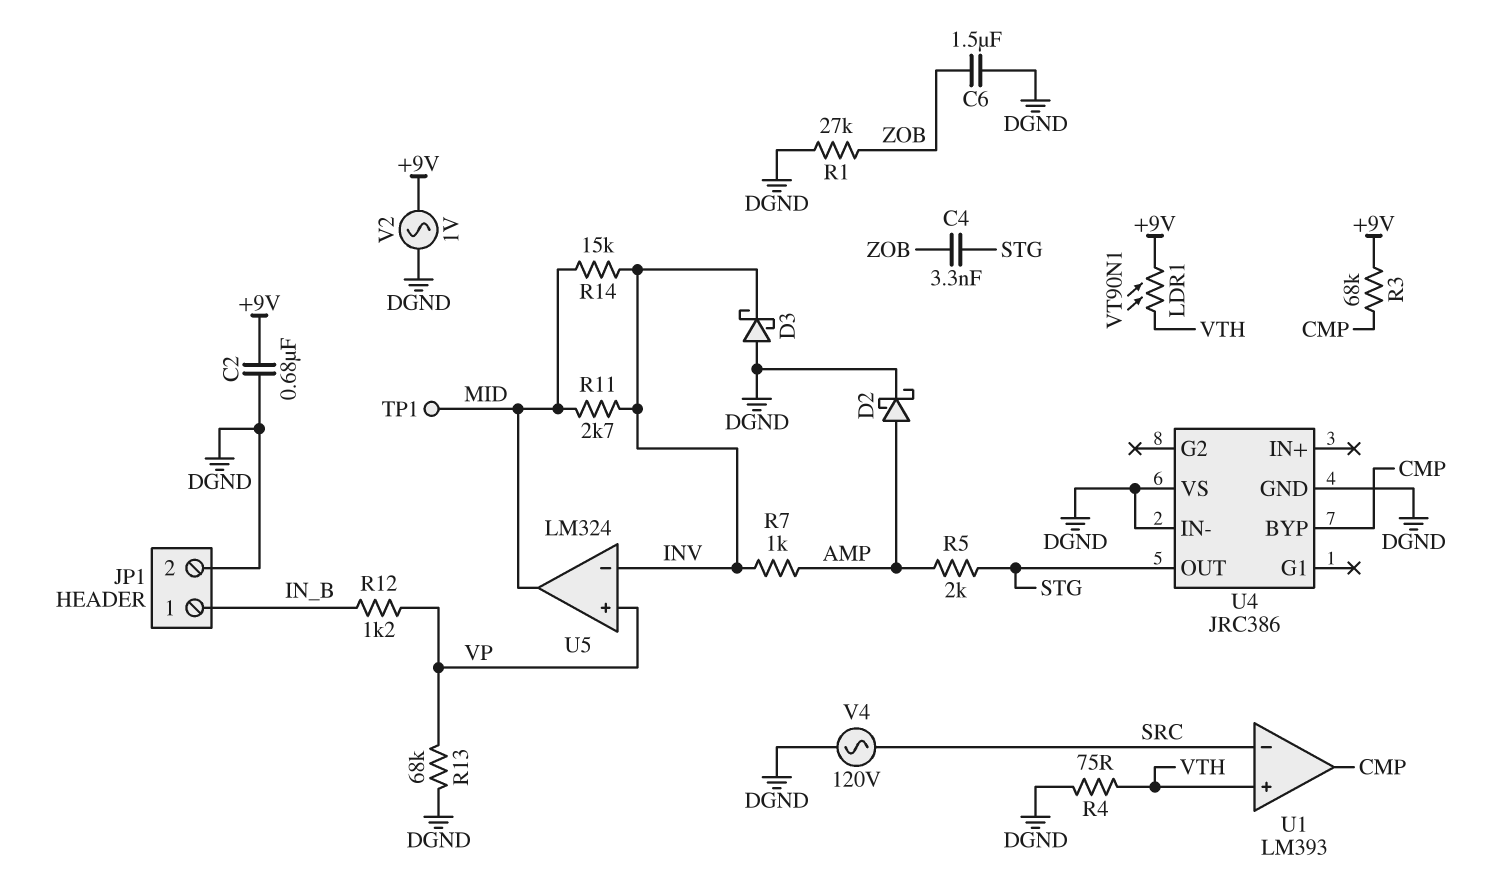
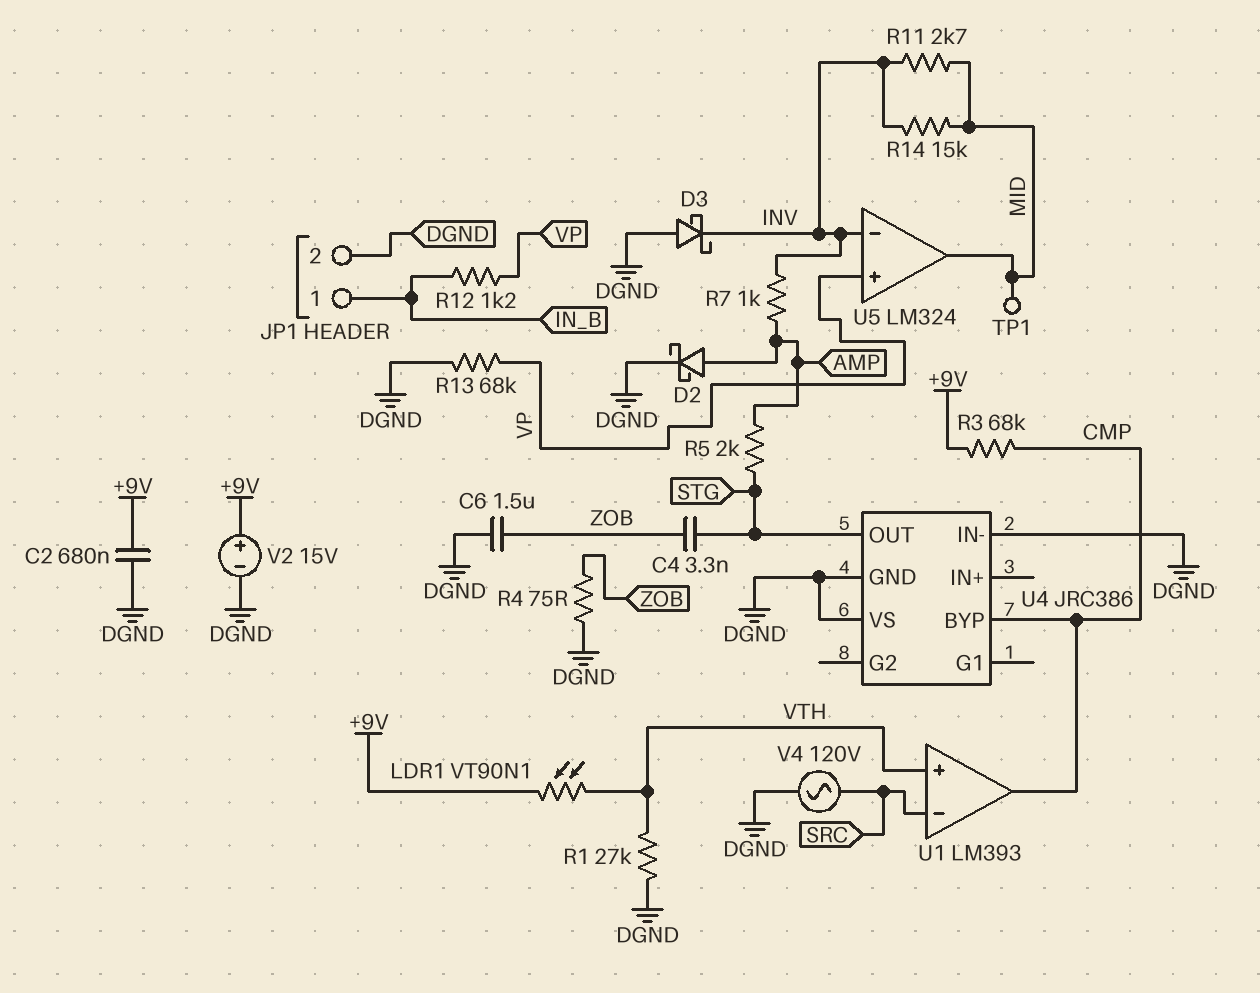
R1: 27k (DGND, ZOB) -> 27k (DGND, VTH)
R4: 75 (DGND, VTH) -> 75 (DGND, ZOB)
V2: AC 1V (+9V, DGND) -> 15V (plus +9V, minus DGND)

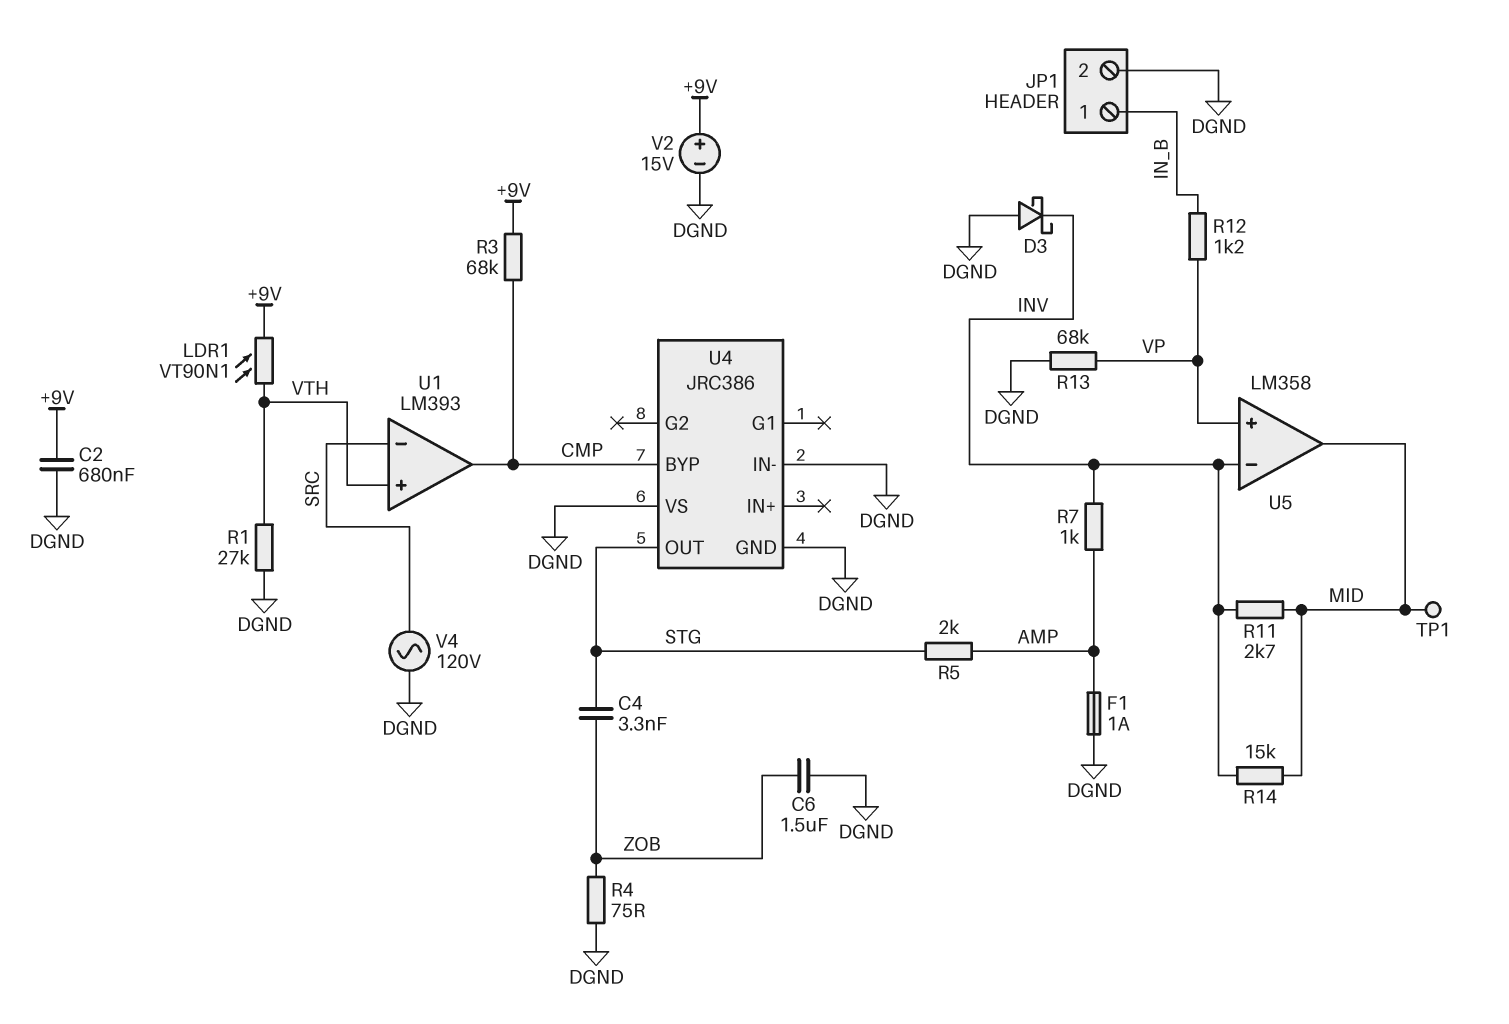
D2: schottky (A AMP, K DGND) -> none
F1: none -> 1A (AMP, DGND)
U5: LM324 -> LM358

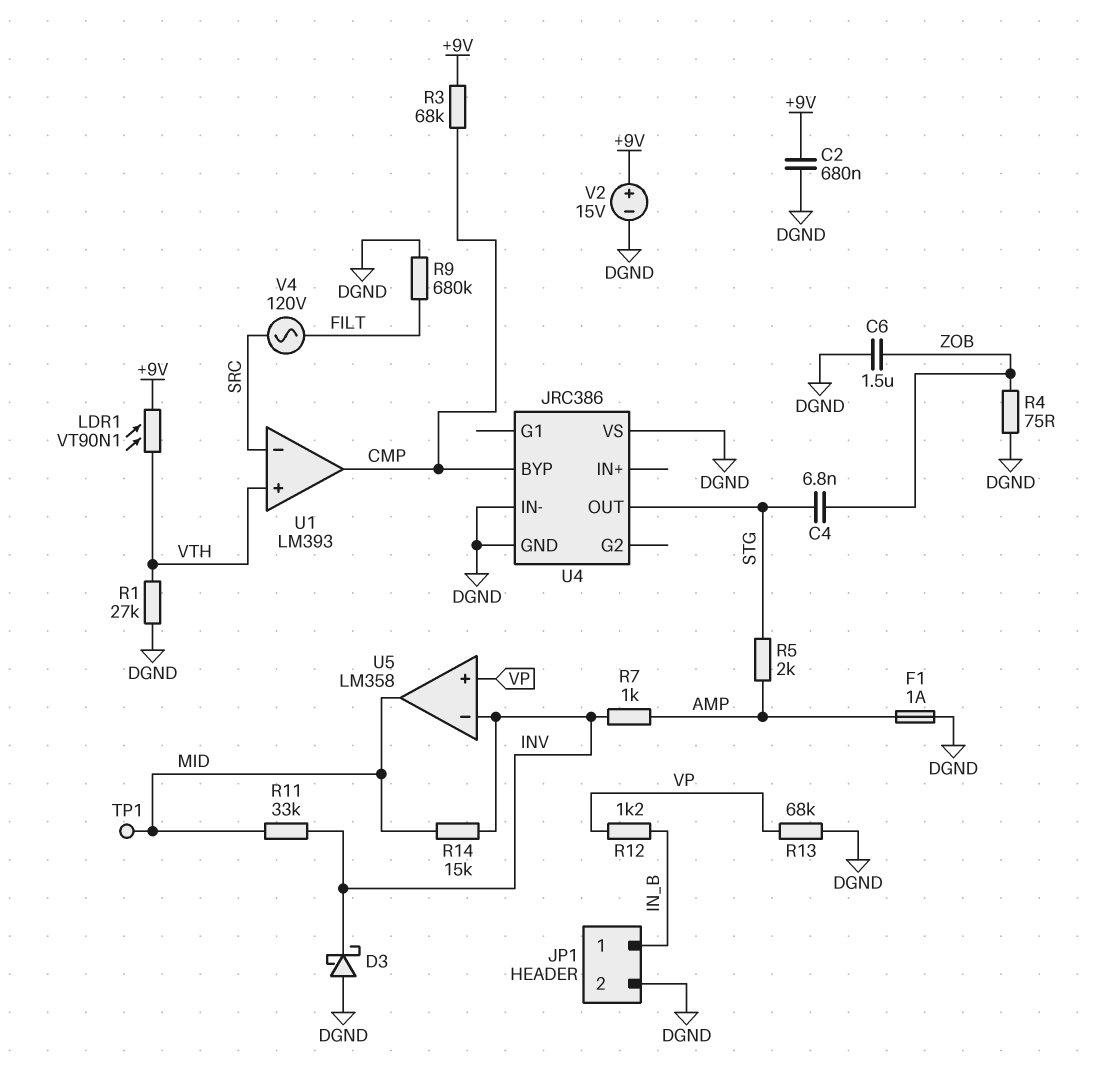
C4: 3.3nF (STG, ZOB) -> 6.8nF (STG, ZOB)
R9: none -> 680k (DGND, FILT)
R11: 2.7k (INV, MID) -> 33k (INV, MID)
V4: AC 120V (DGND, SRC) -> AC 120V (FILT, SRC)

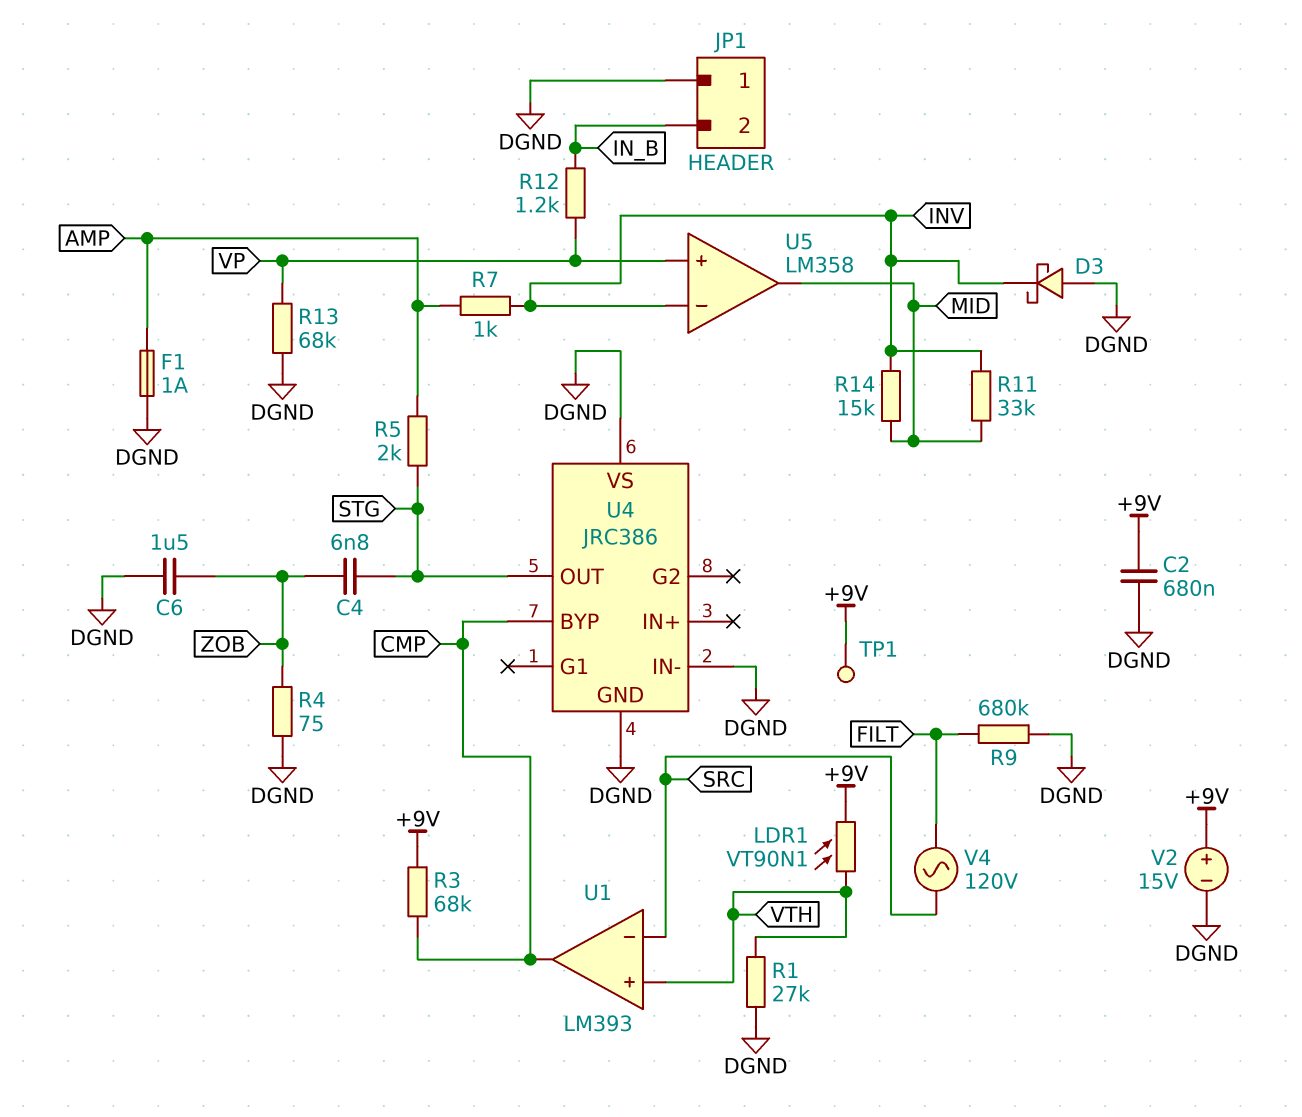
JP1 pin 1: IN_B -> DGND
JP1 pin 2: DGND -> IN_B
TP1: test point (MID) -> test point (+9V)

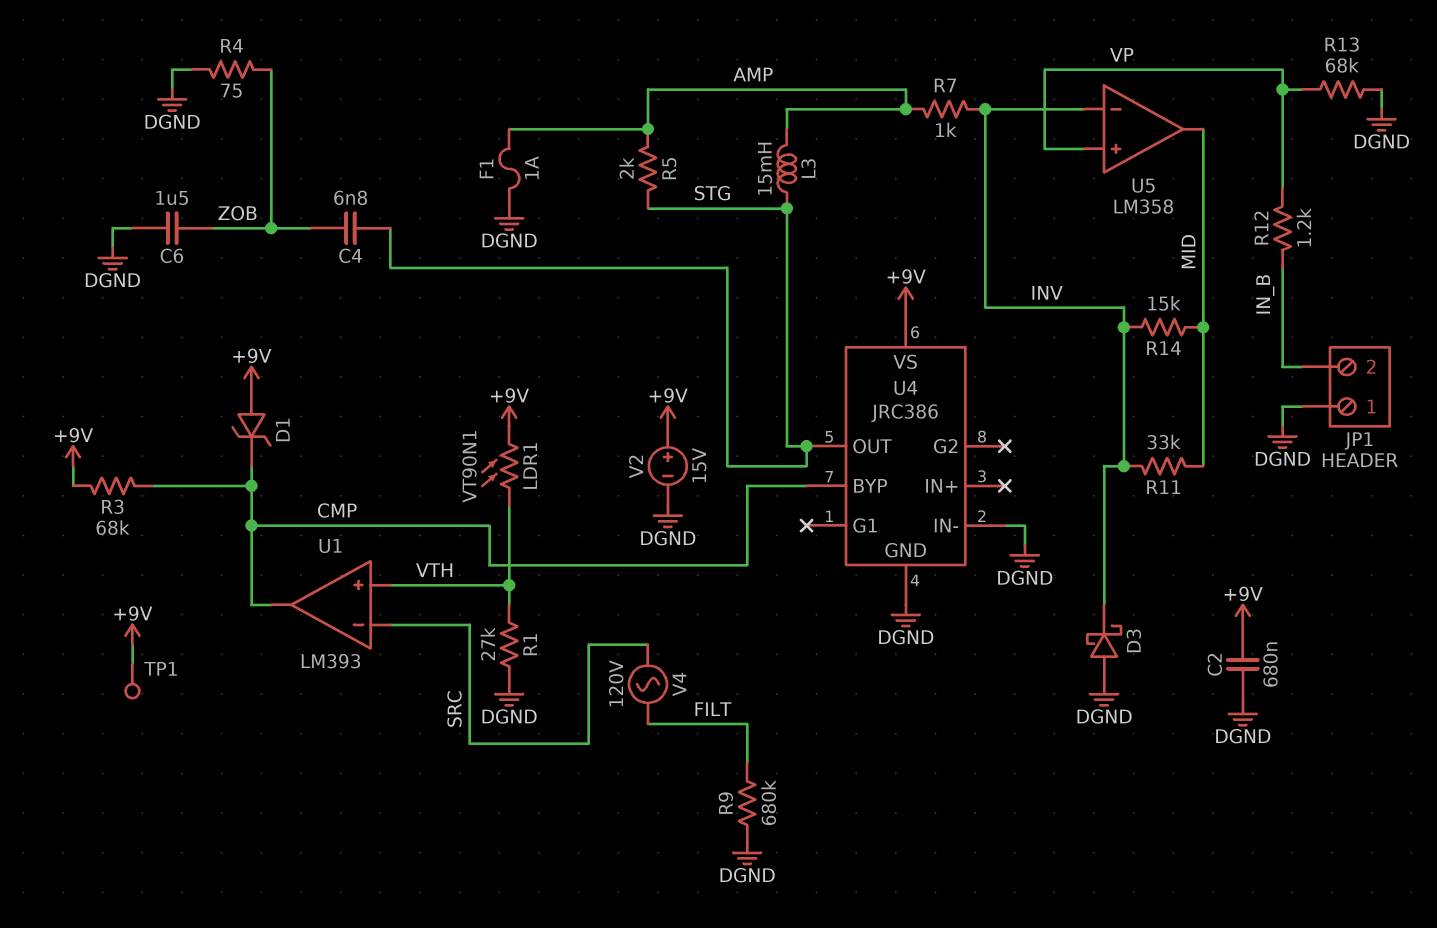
D1: none -> zener (A +9V, K CMP)
L3: none -> 15mH (AMP, STG)
U4 pin VS: DGND -> +9V

